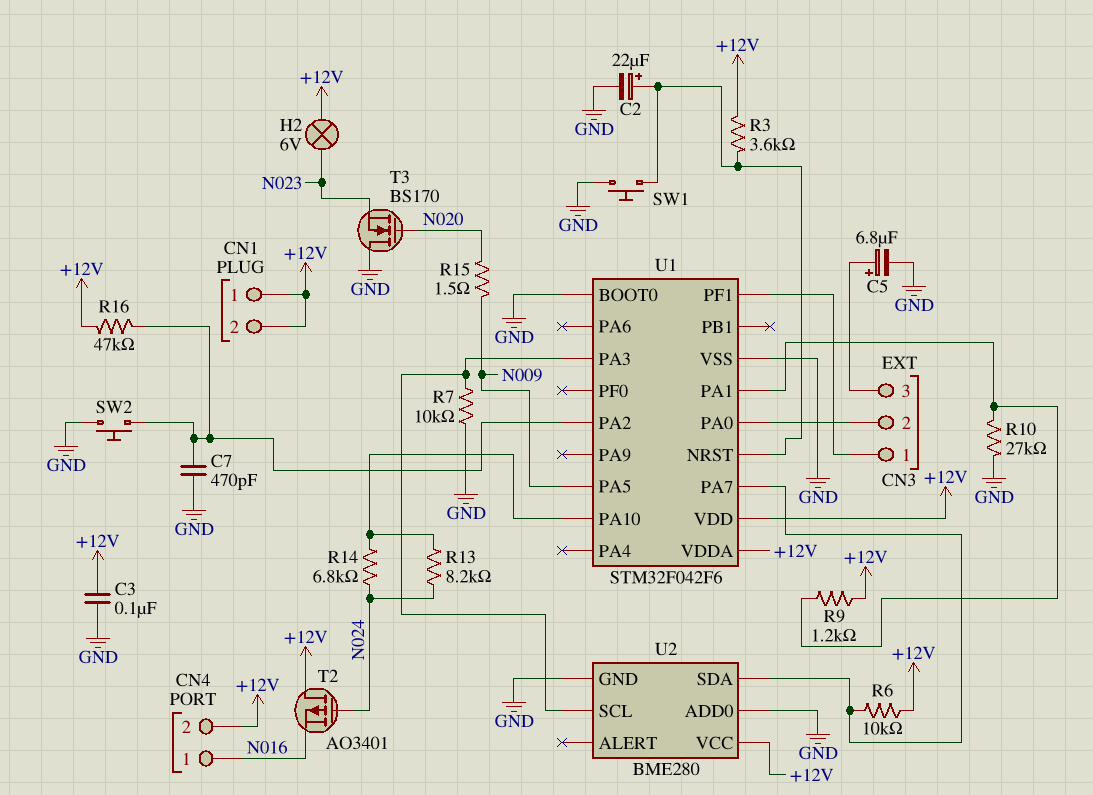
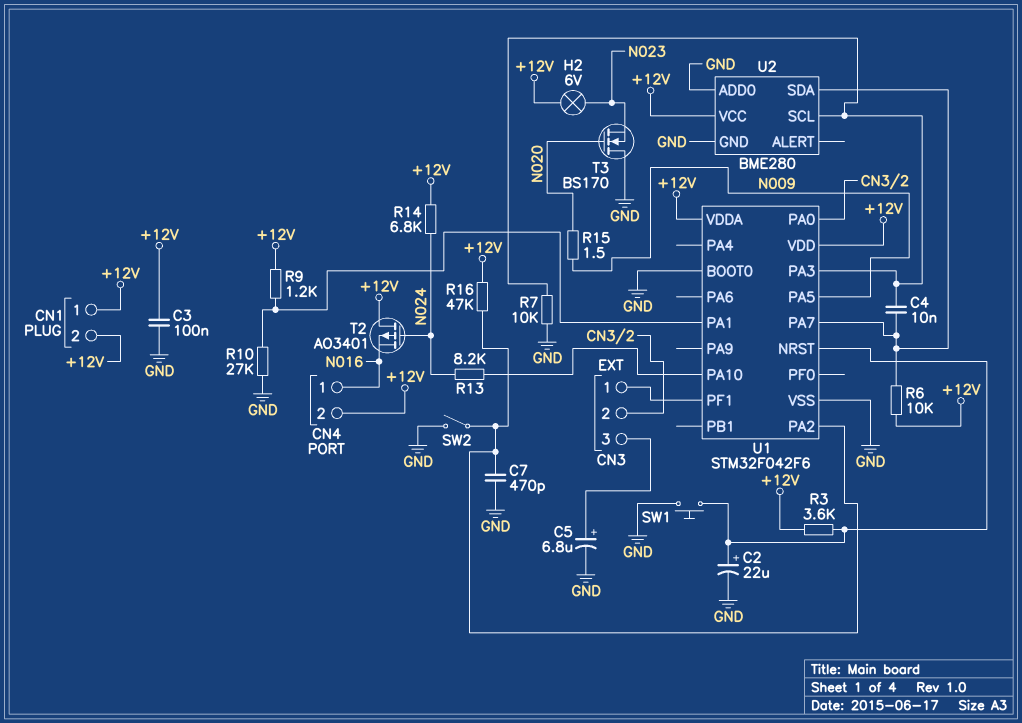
C4: none -> 10nF (U1/PA3, U1/PA7)
R14: 6.8k (N024, U1/PA10) -> 6.8k (+12V, N024)
SW2: button (GND, U1/PA2) -> switch (GND, U1/PA2)

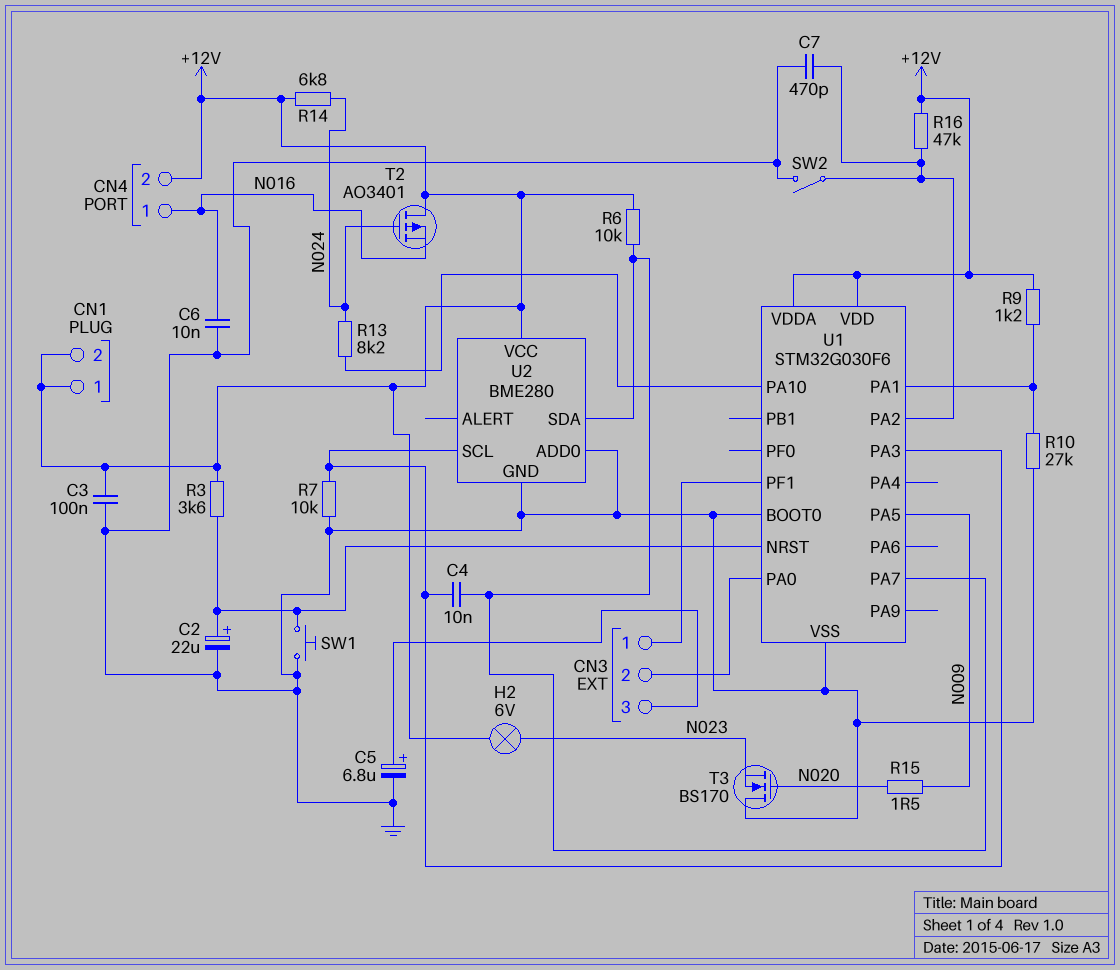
C6: none -> 10nF (GND, N016)
U1: STM32F042F6 -> STM32G030F6

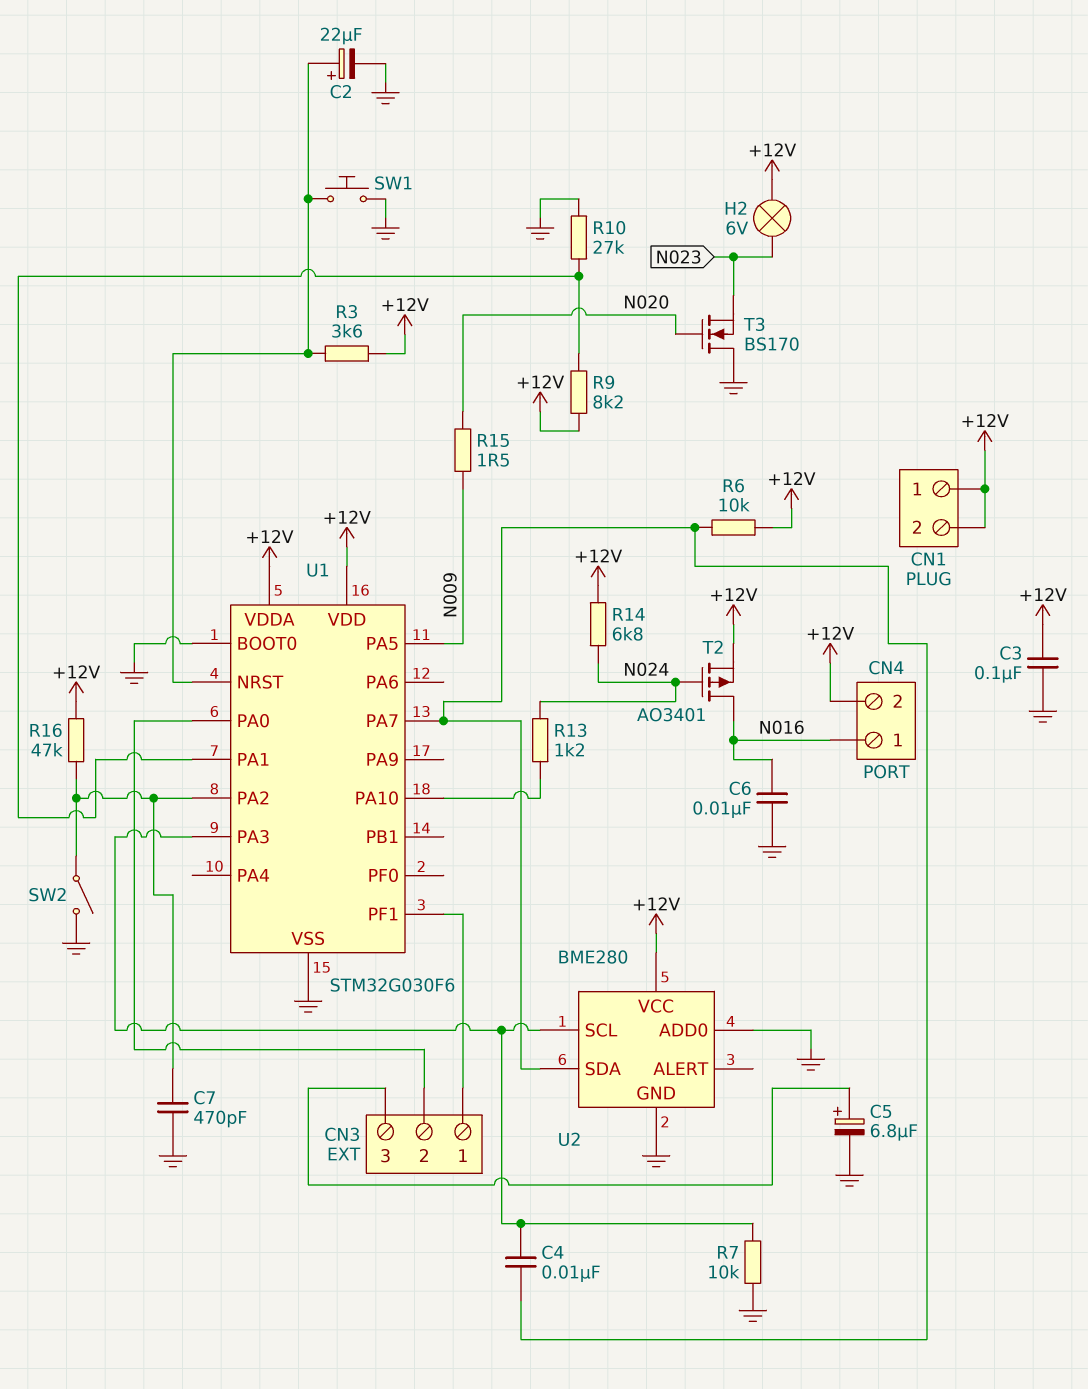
R9: 1.2k (+12V, U1/PA1) -> 8.2k (+12V, U1/PA1)
R13: 8.2k (N024, U1/PA10) -> 1.2k (N024, U1/PA10)
T2: PMOS AO3401 (G N024, D +12V, S N016) -> PMOS AO3401 (G N024, D N016, S +12V)

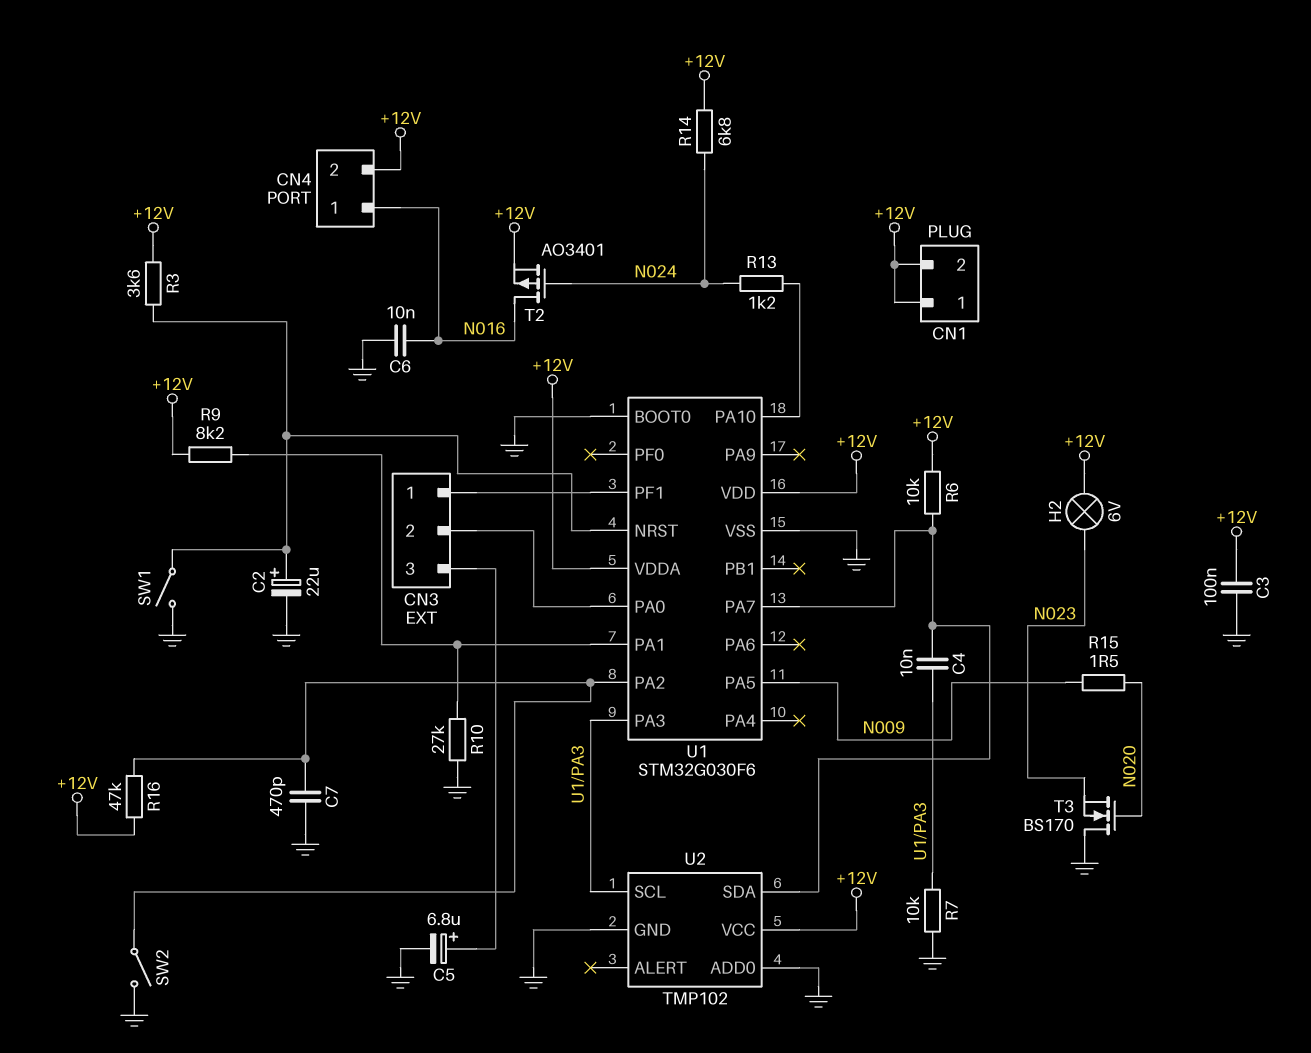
SW1: button (GND, U1/NRST) -> switch (GND, U1/NRST)
U2: BME280 -> TMP102

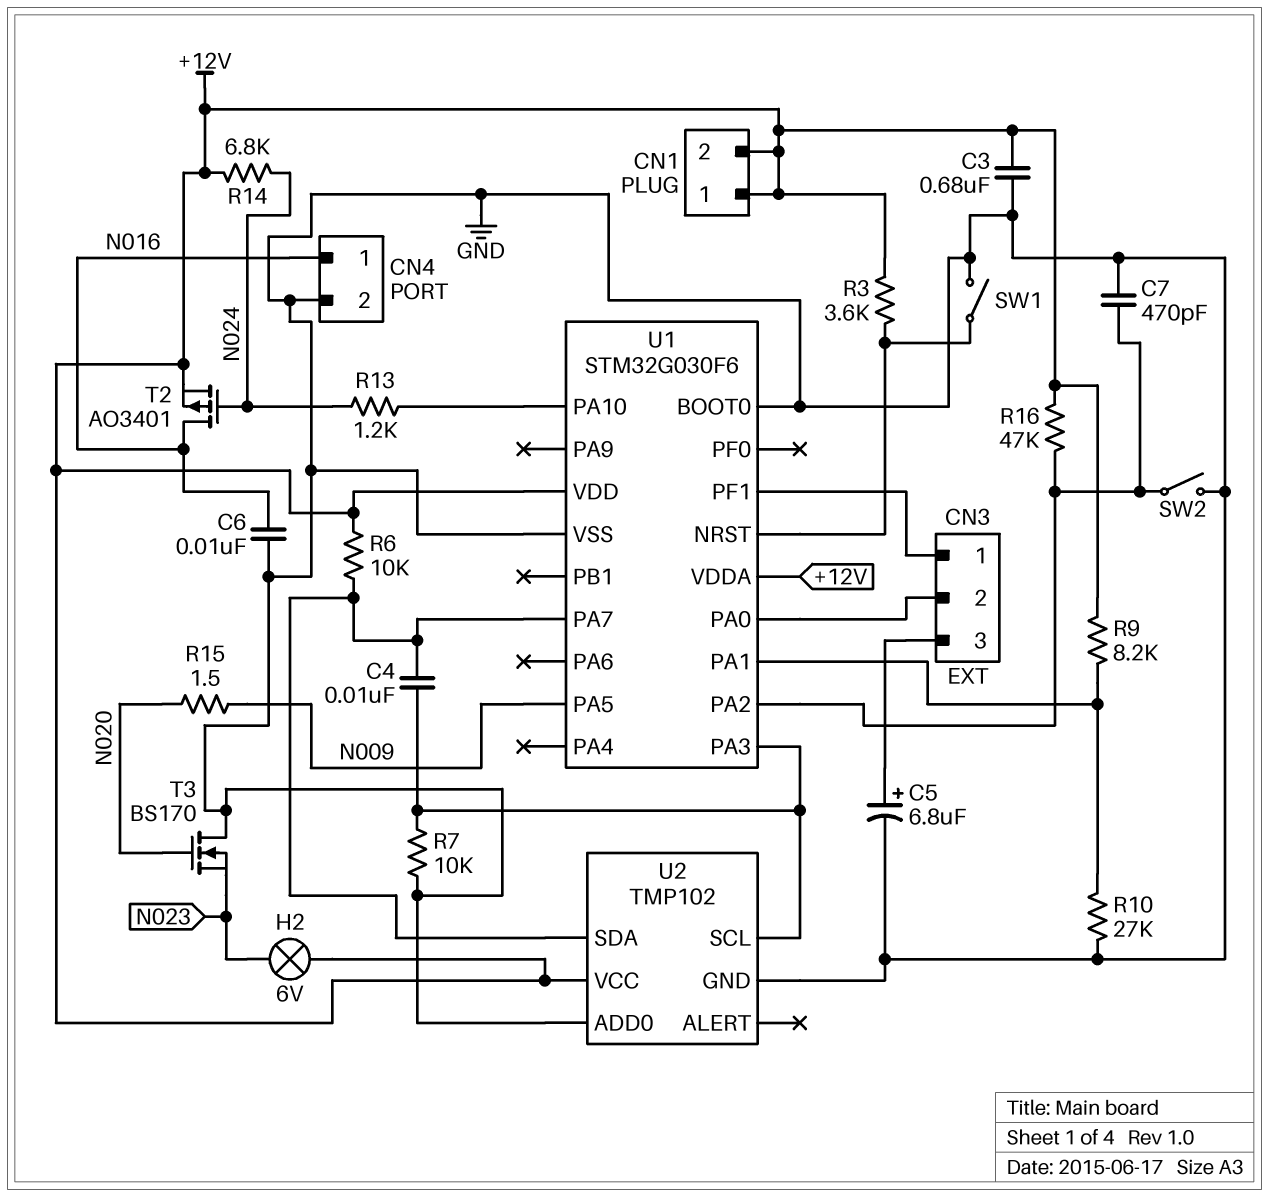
C2: 22uF (plus U1/NRST, minus GND) -> none
C3: 100nF (+12V, GND) -> 680nF (+12V, GND)
CN4 pin 2: +12V -> GND

